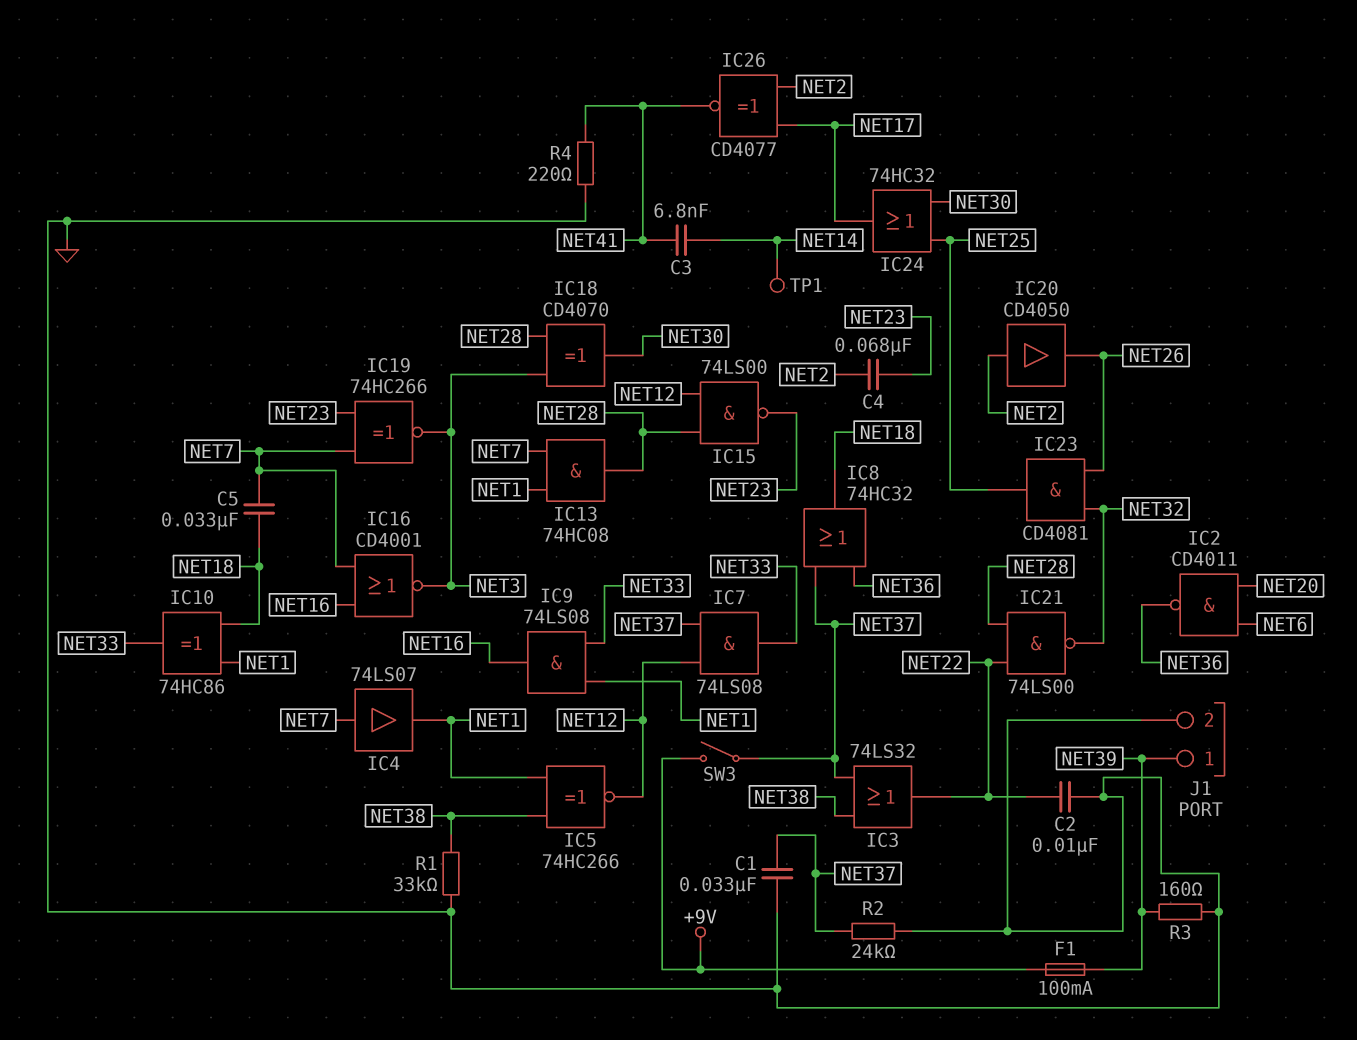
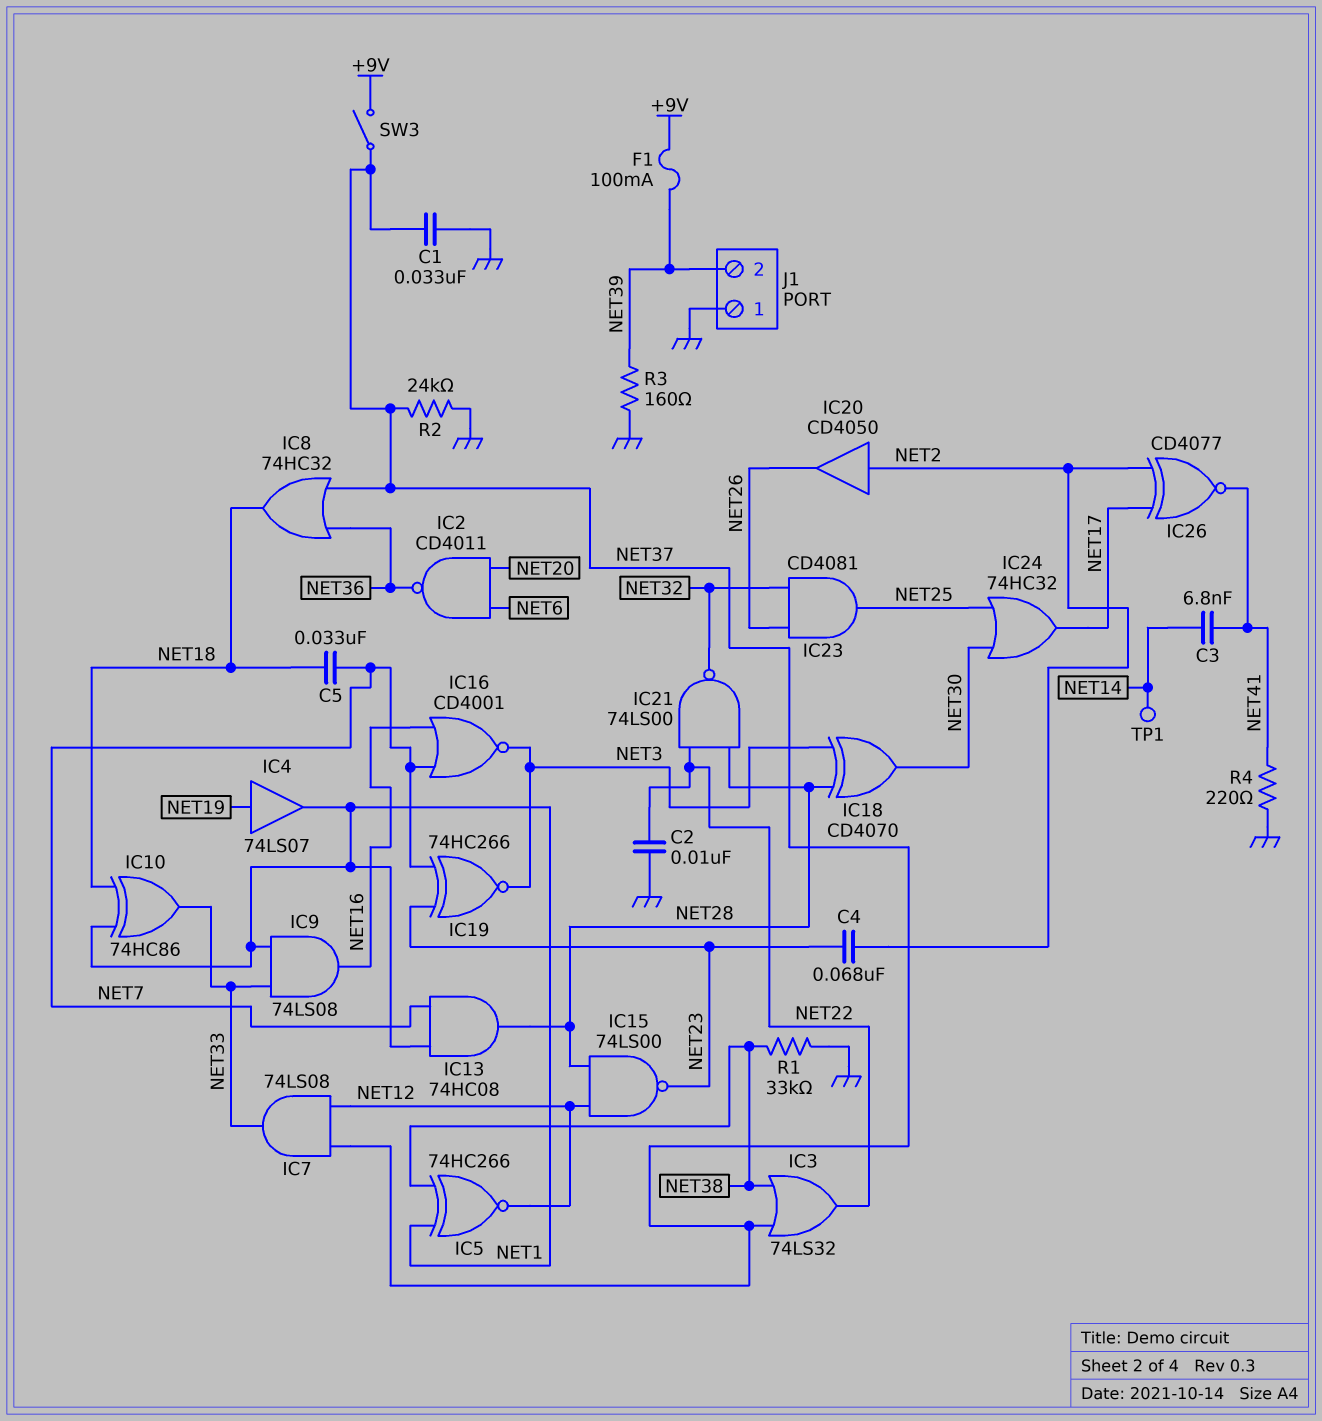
IC4: buffer 74LS07 (in NET7, out NET1) -> buffer 74LS07 (in NET19, out NET1)
J1 pin 1: NET39 -> GND
J1 pin 2: GND -> NET39

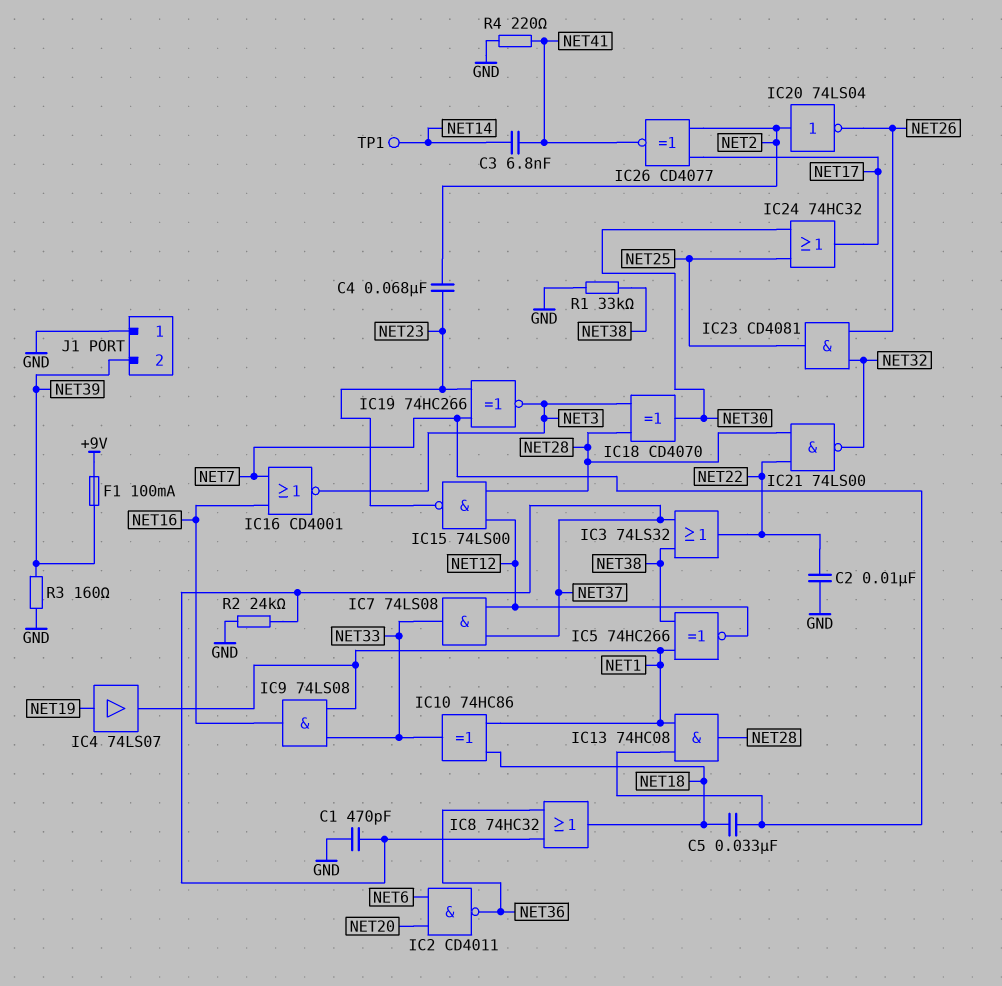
C1: 33nF (GND, NET37) -> 470pF (GND, NET37)
IC20: buffer CD4050 (in NET2, out NET26) -> NOT 74LS04 (in NET2, out NET26)
SW3: switch (+9V, NET37) -> none

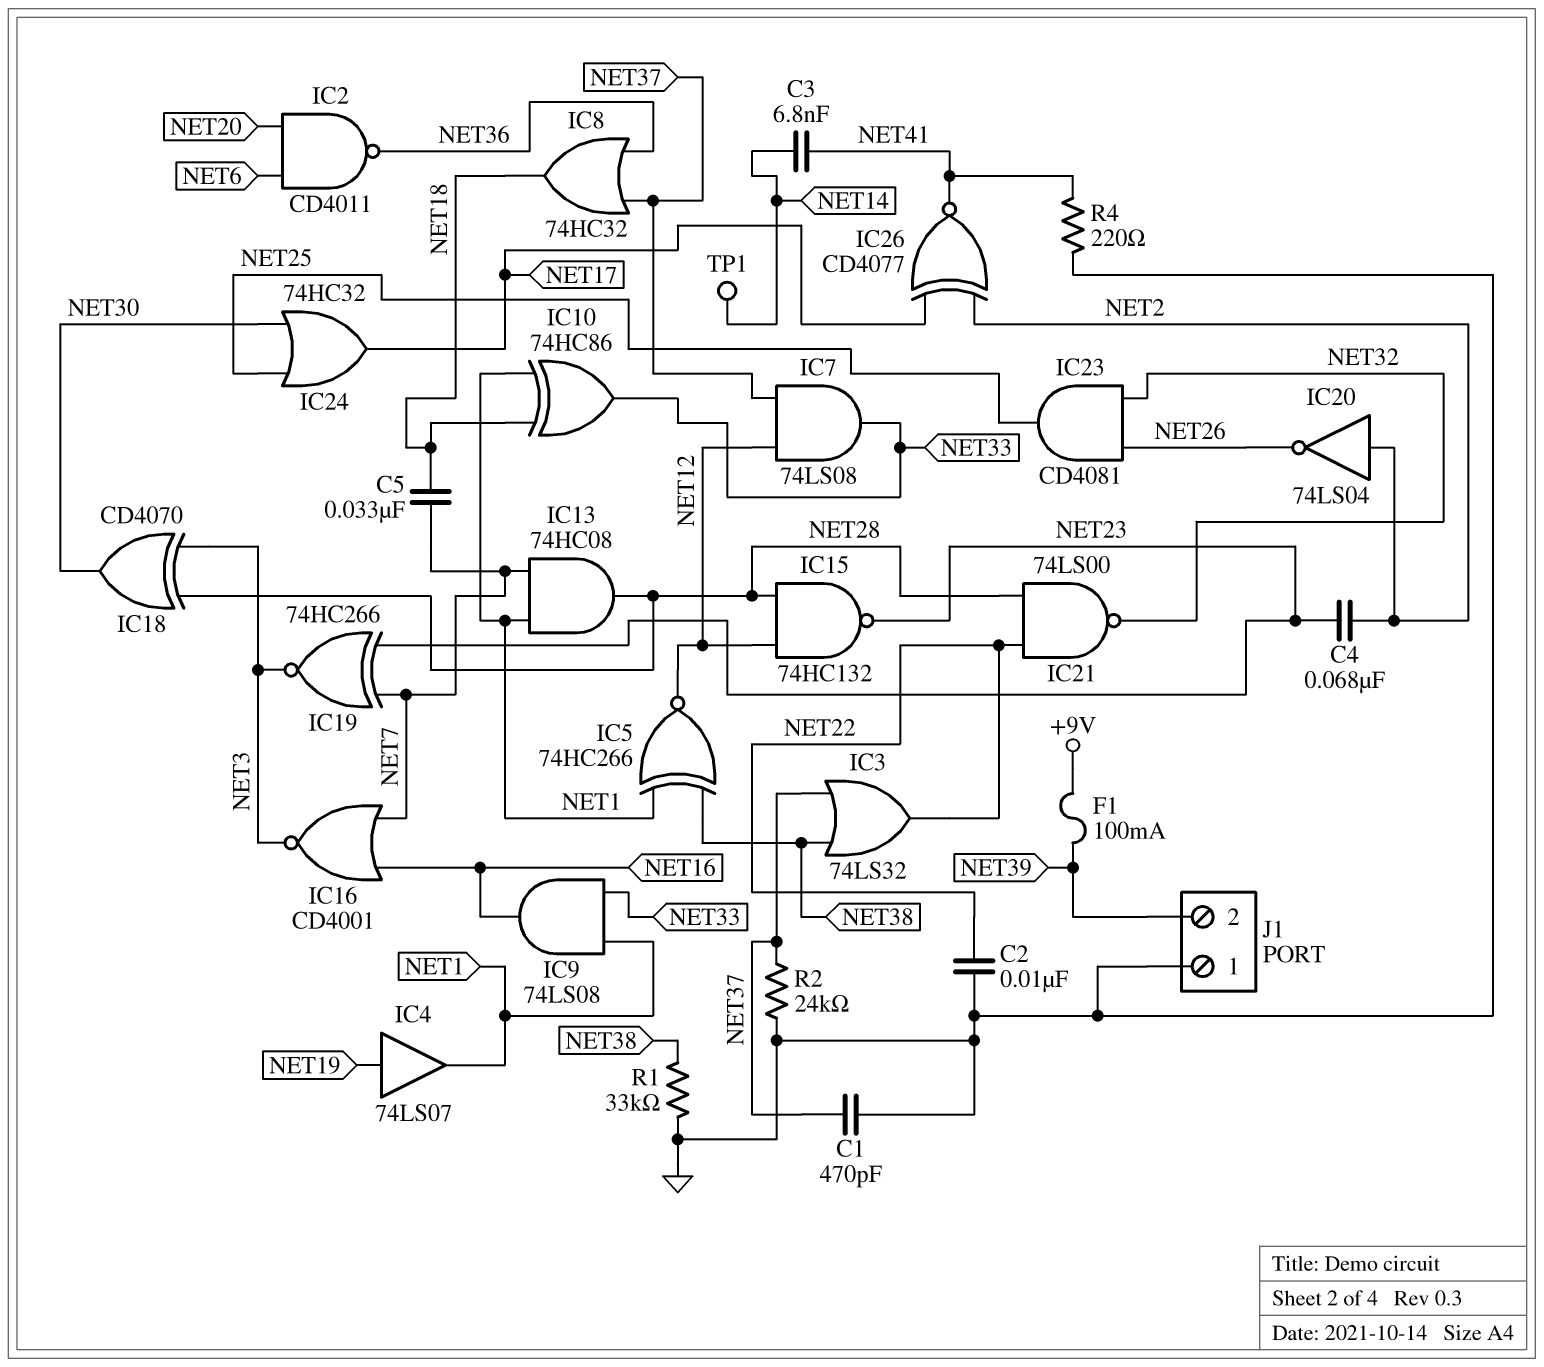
IC15: NAND 74LS00 (in NET12, in NET28, out NET23) -> NAND 74HC132 (in NET12, in NET28, out NET23)
R3: 160 (GND, NET39) -> none

